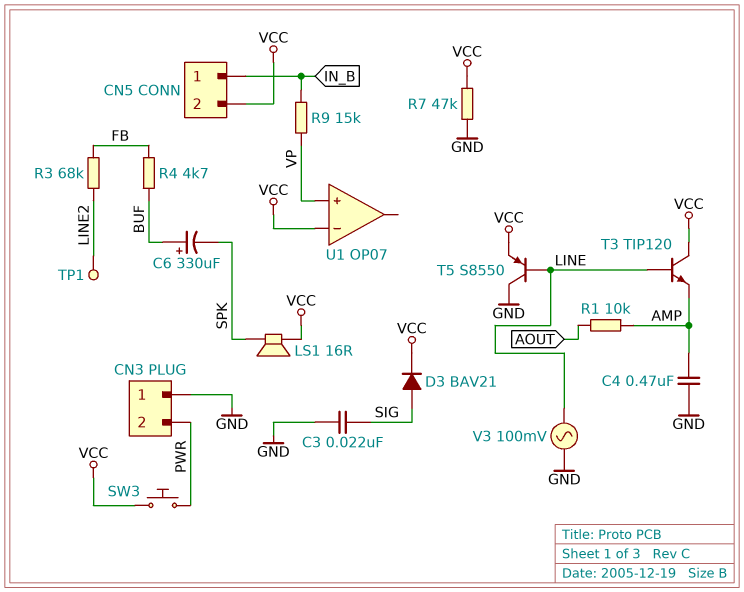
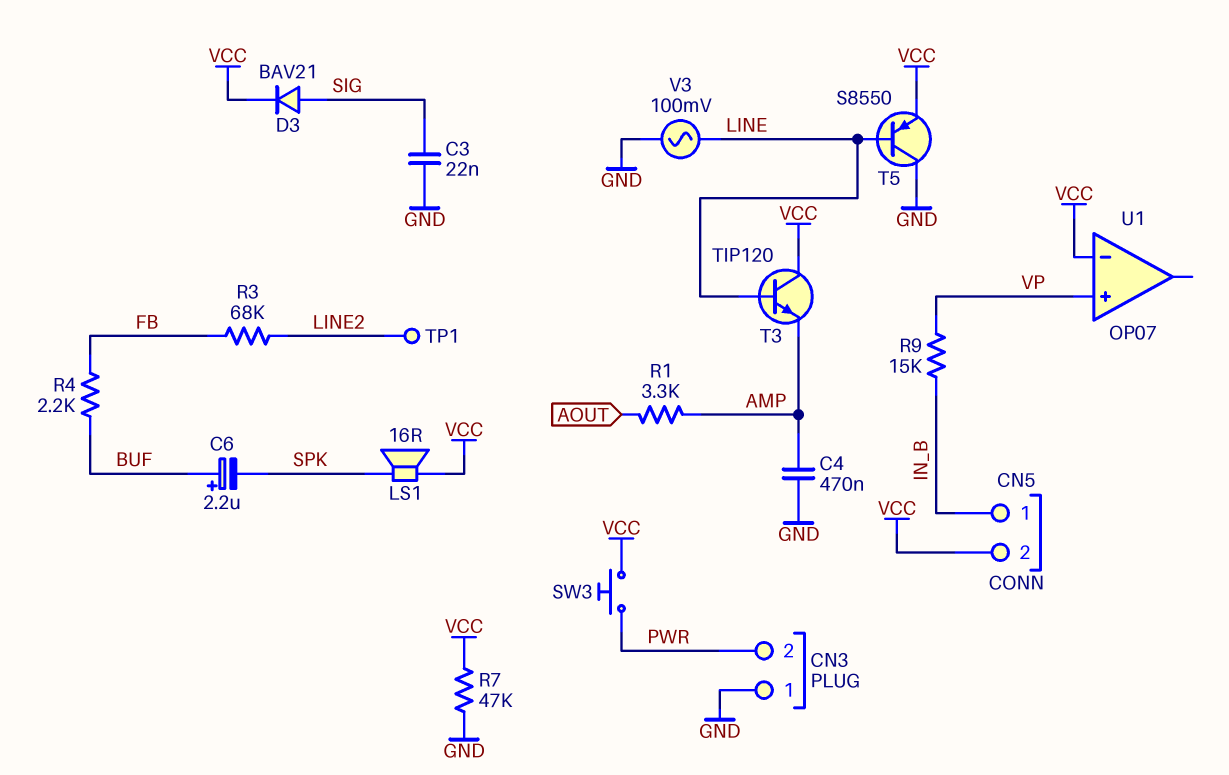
C6: 330uF (plus BUF, minus SPK) -> 2.2uF (plus BUF, minus SPK)
R1: 10k (AMP, AOUT) -> 3.3k (AMP, AOUT)
R4: 4.7k (BUF, FB) -> 2.2k (BUF, FB)

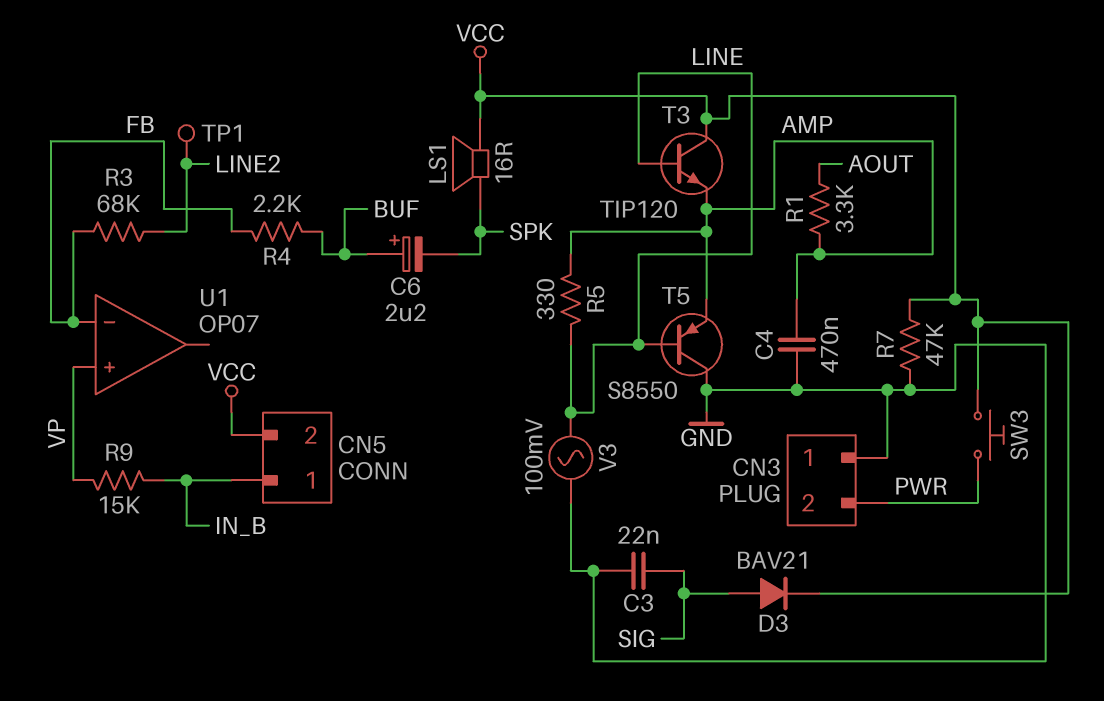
R5: none -> 330 (AMP, LINE)
T5: PNP S8550 (B LINE, C GND, E VCC) -> PNP S8550 (B LINE, C GND, E AMP)
U1 pin in-: VCC -> FB

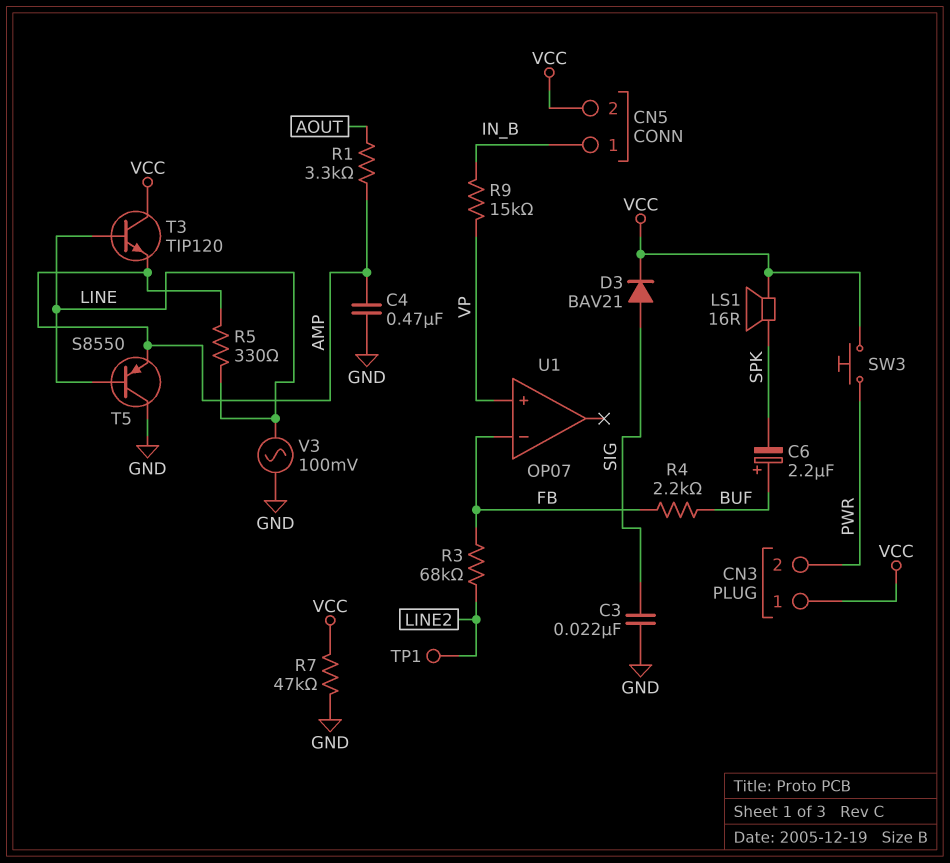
CN3 pin 1: GND -> VCC

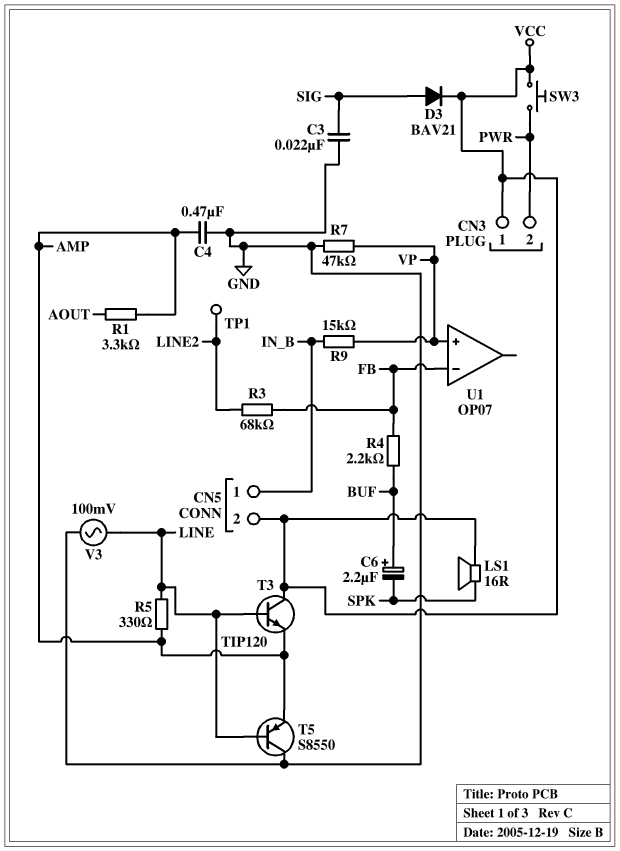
R7: 47k (GND, VCC) -> 47k (GND, VP)

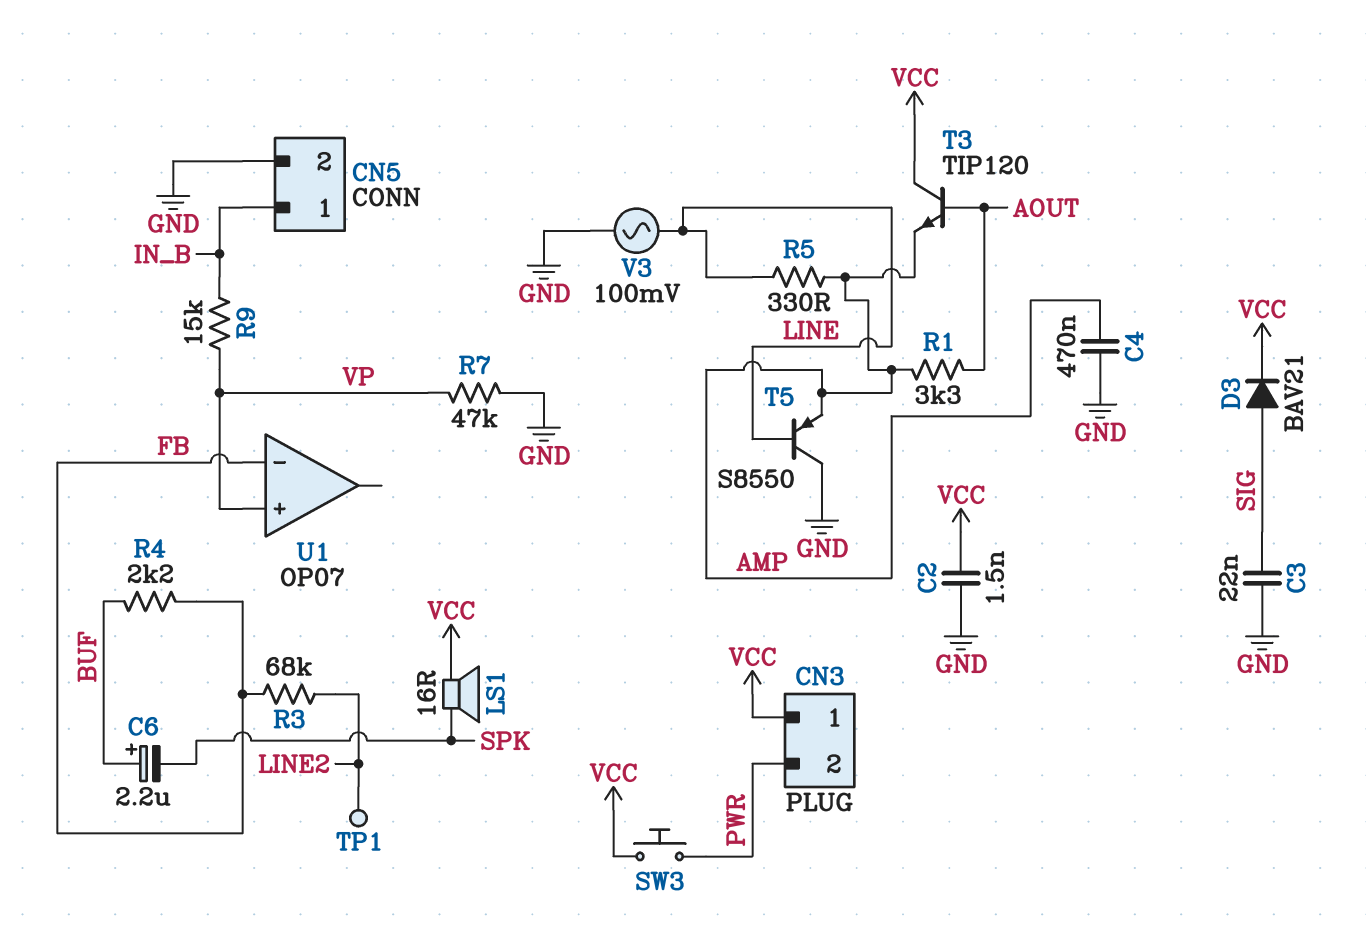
C2: none -> 1.5nF (GND, VCC)
CN5 pin 2: VCC -> GND
T3: NPN TIP120 (B LINE, C VCC, E AMP) -> NPN TIP120 (B AOUT, C VCC, E AMP)

